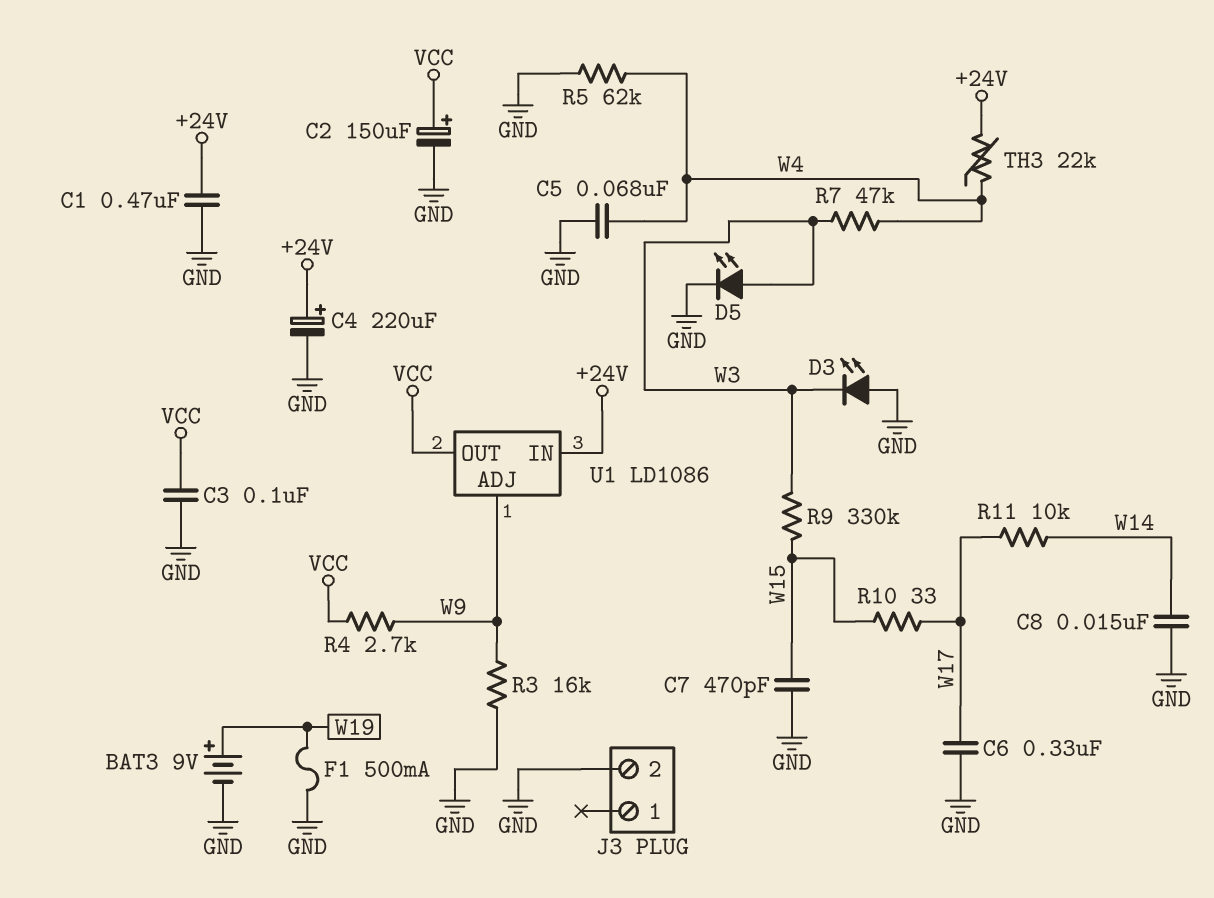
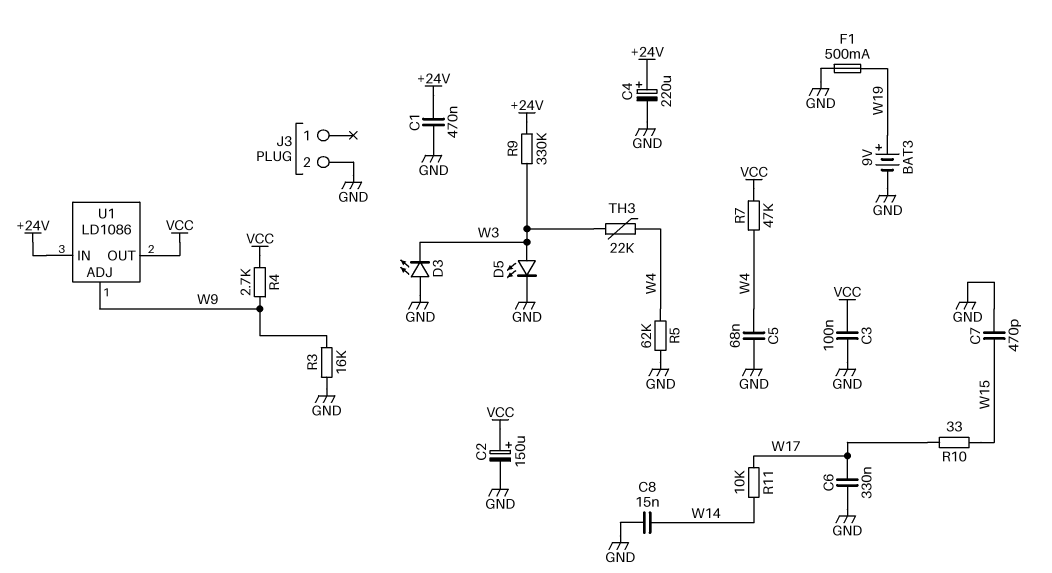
R7: 47k (W3, W4) -> 47k (VCC, W4)
R9: 330k (W3, W15) -> 330k (+24V, W3)
TH3: 22k (+24V, W4) -> 22k (W3, W4)

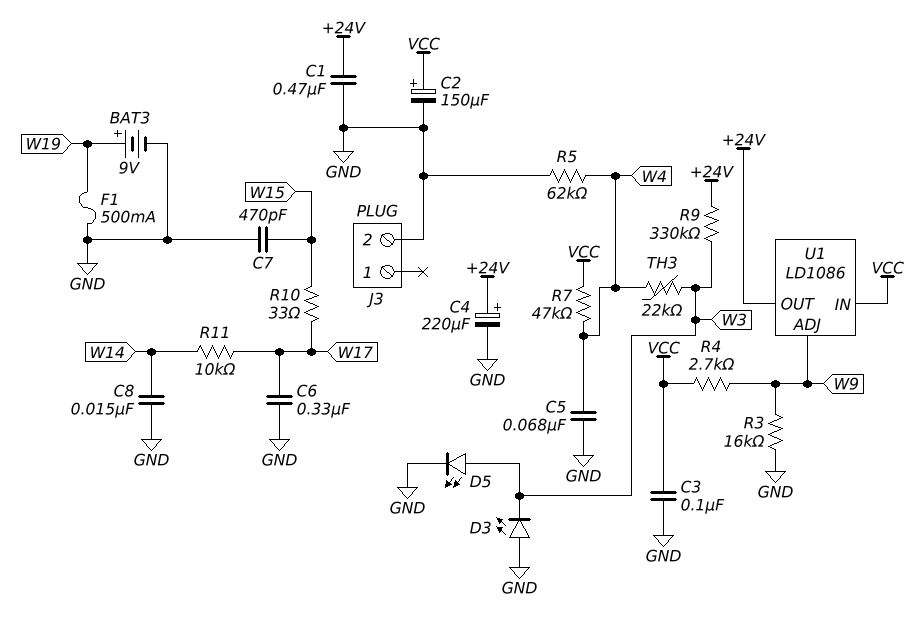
U1 pin IN: +24V -> VCC
U1 pin OUT: VCC -> +24V

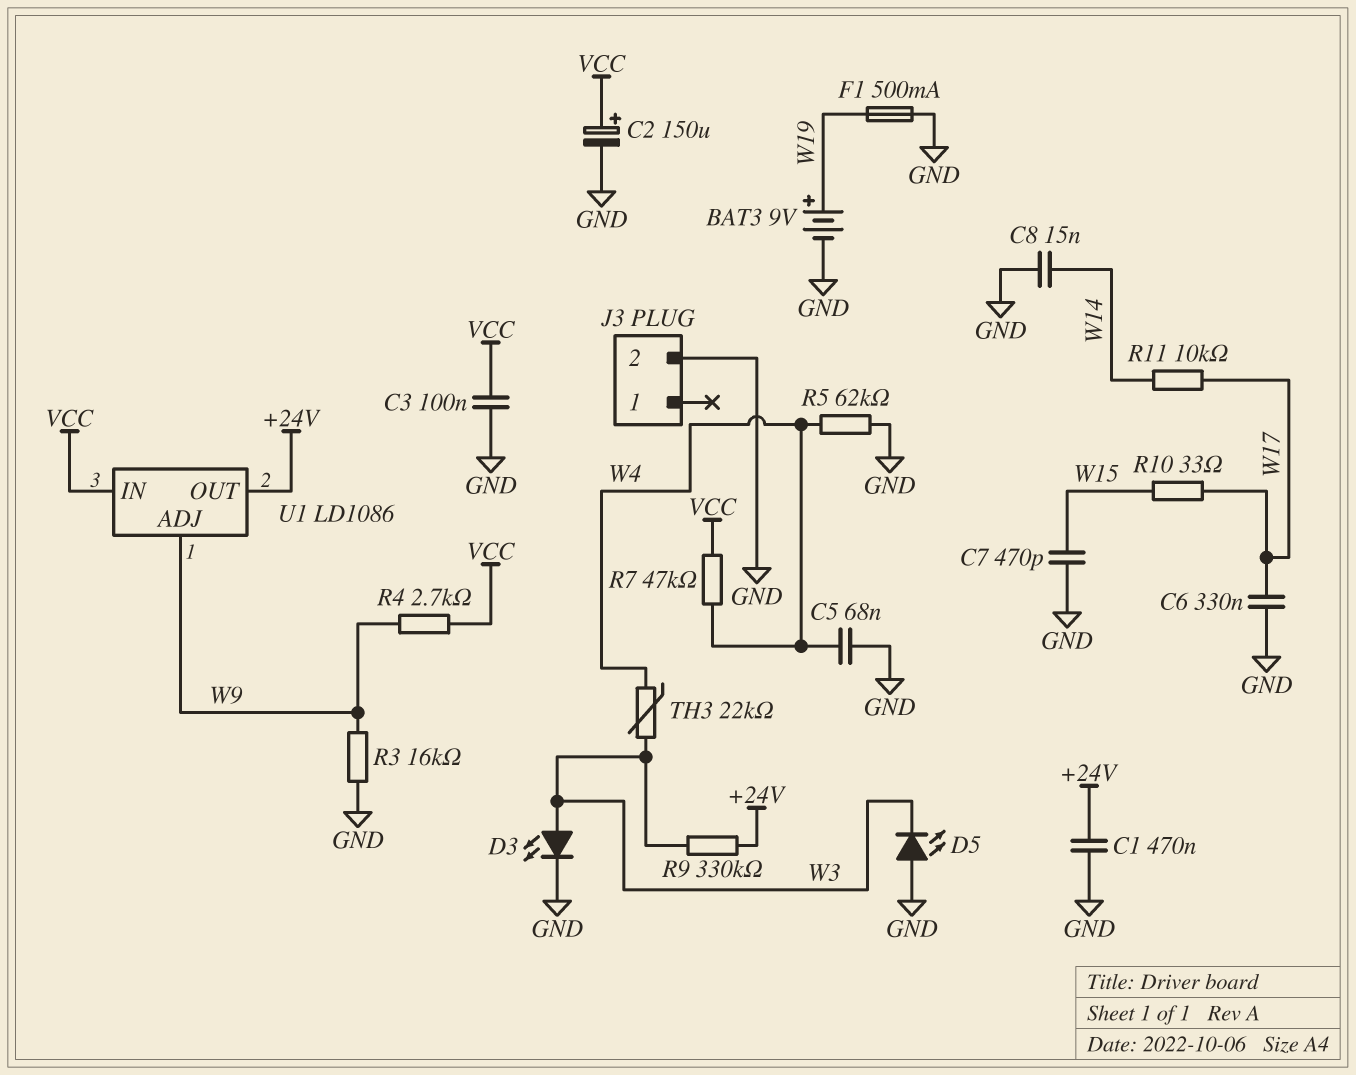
C4: 220uF (plus +24V, minus GND) -> none
D3: LED (A GND, K W3) -> LED (A W3, K GND)
D5: LED (A W3, K GND) -> LED (A GND, K W3)

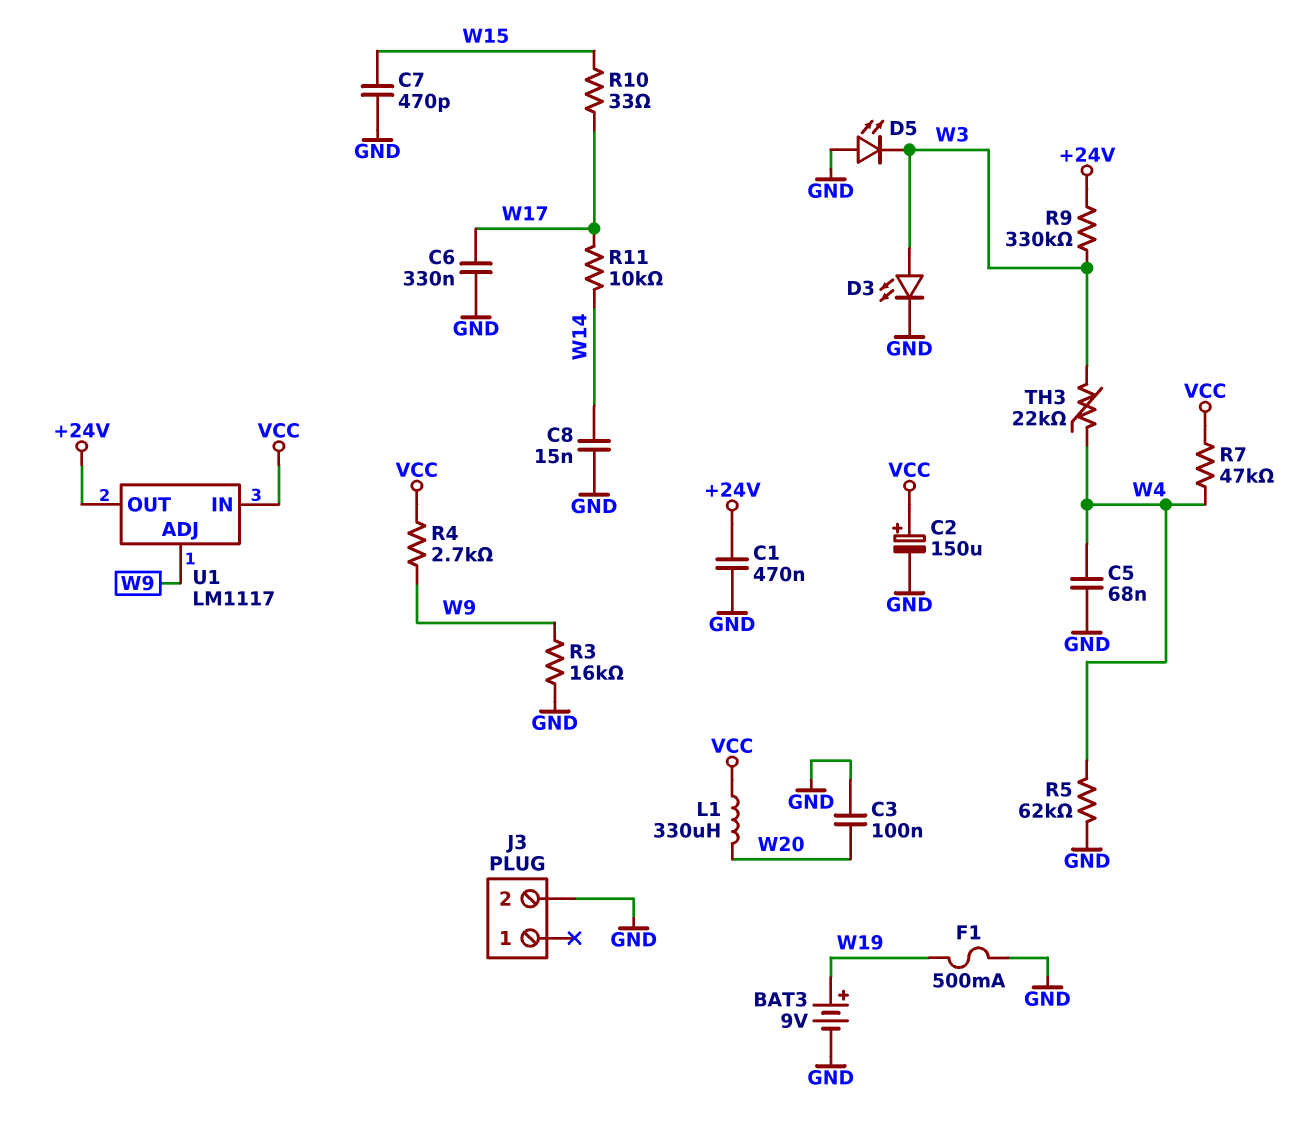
C3: 100nF (GND, VCC) -> 100nF (GND, W20)
L1: none -> 330uH (VCC, W20)
U1: LD1086 -> LM1117

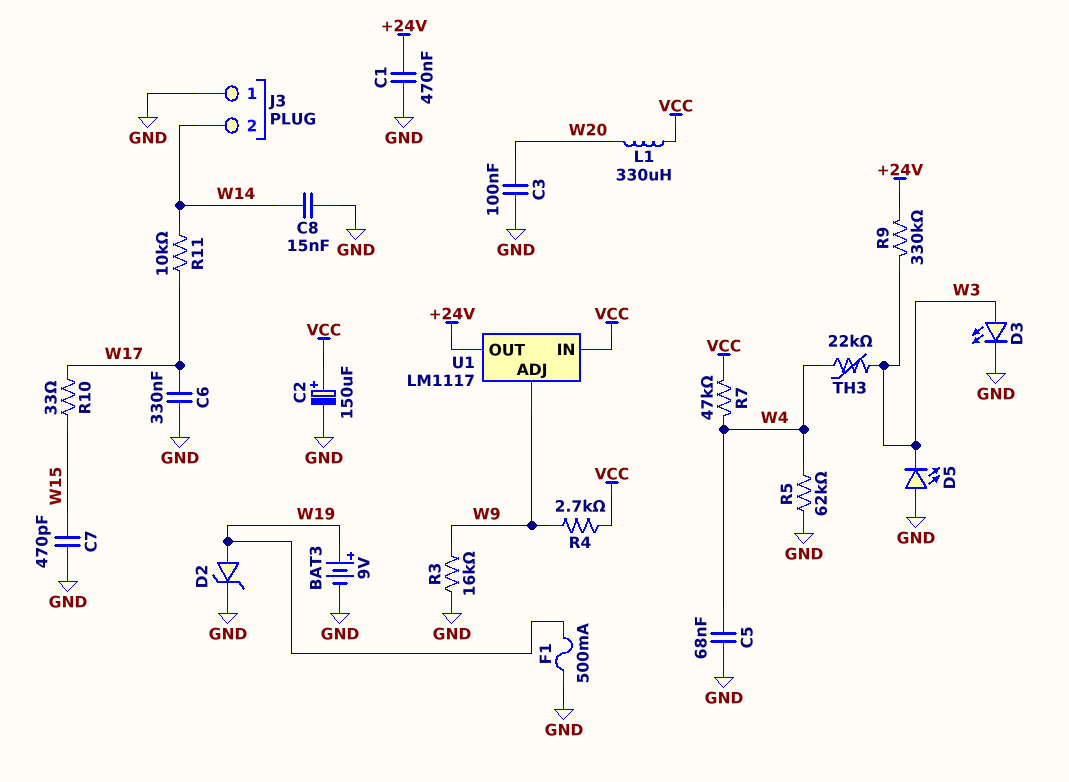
D2: none -> zener (A W19, K GND)
J3 pin 1: none -> GND
J3 pin 2: GND -> W14

